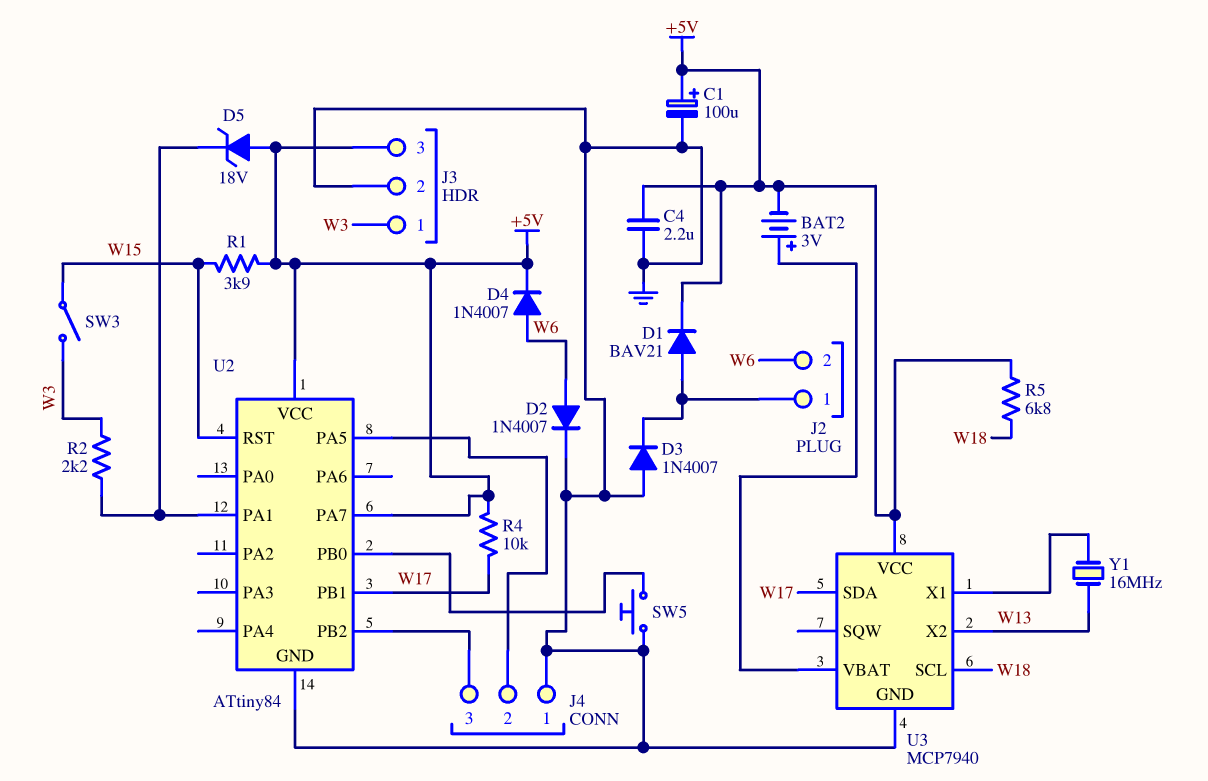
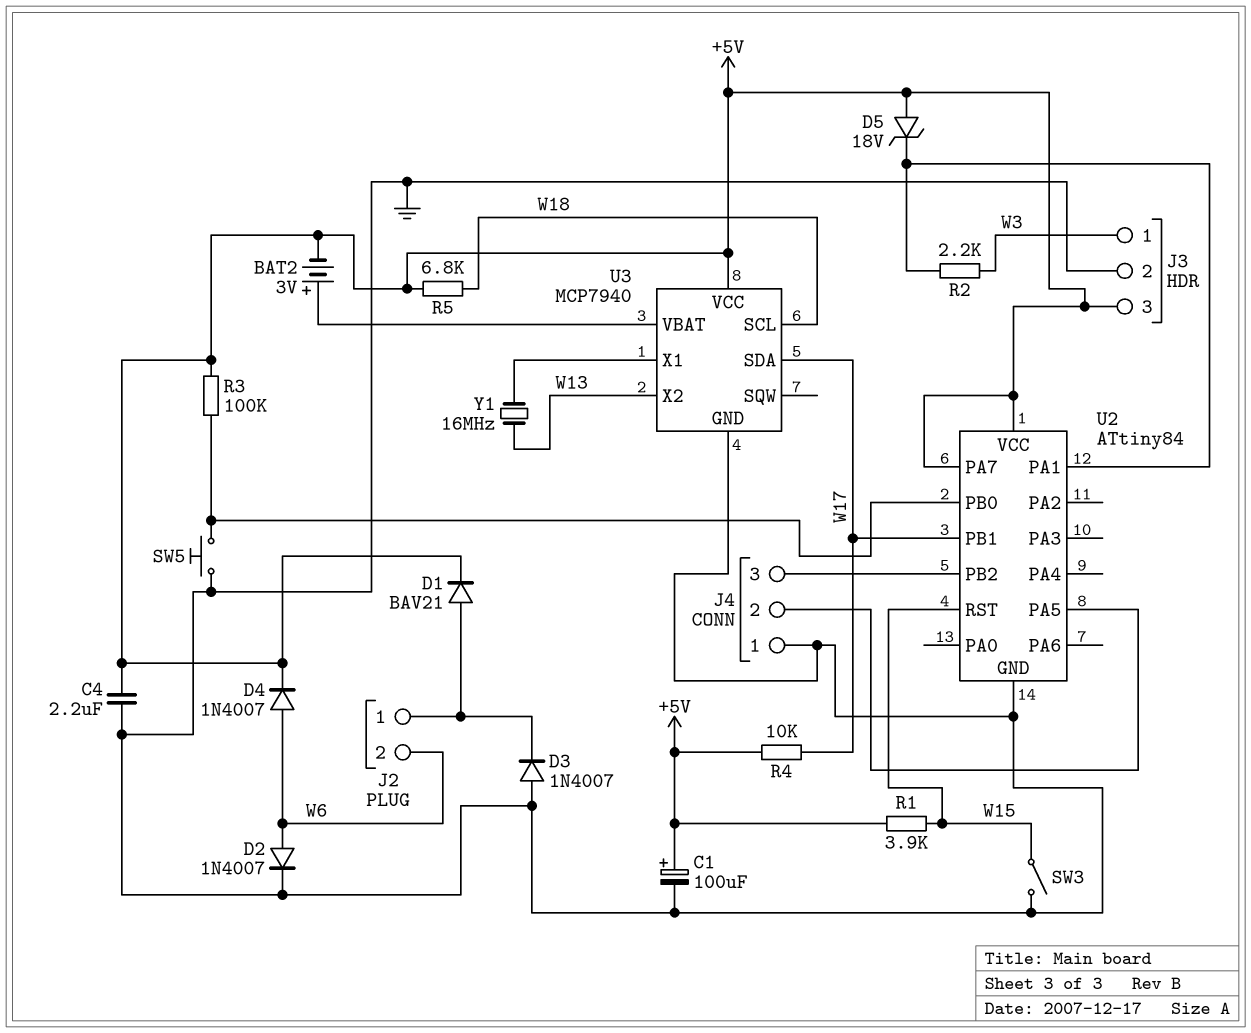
R3: none -> 100k (+5V, U2/PB0)
SW3: switch (W3, W15) -> switch (GND, W15)

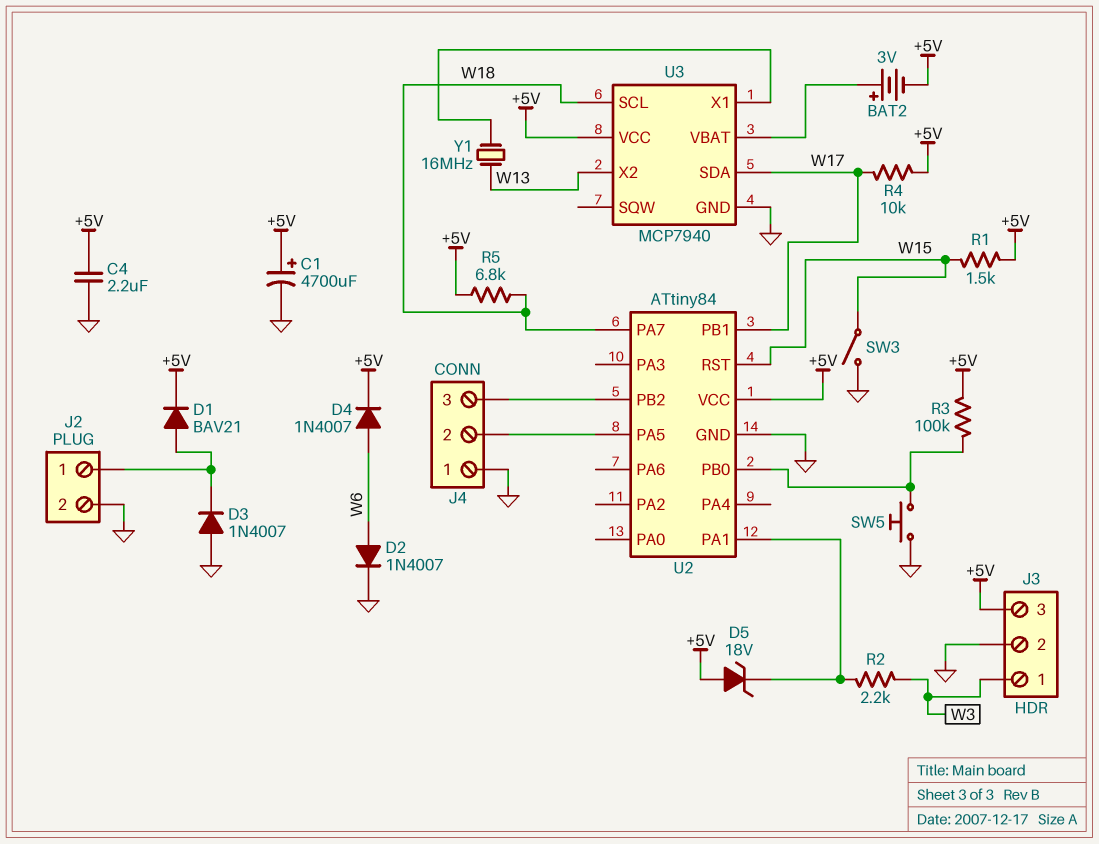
C1: 100uF (plus +5V, minus GND) -> 4700uF (plus +5V, minus GND)
J2 pin 2: W6 -> GND
R1: 3.9k (+5V, W15) -> 1.5k (+5V, W15)
U2 pin PA7: +5V -> W18

